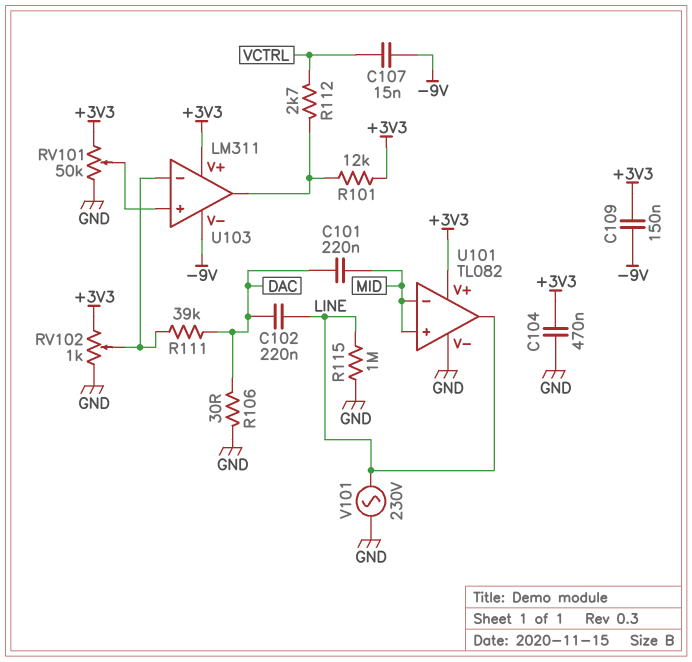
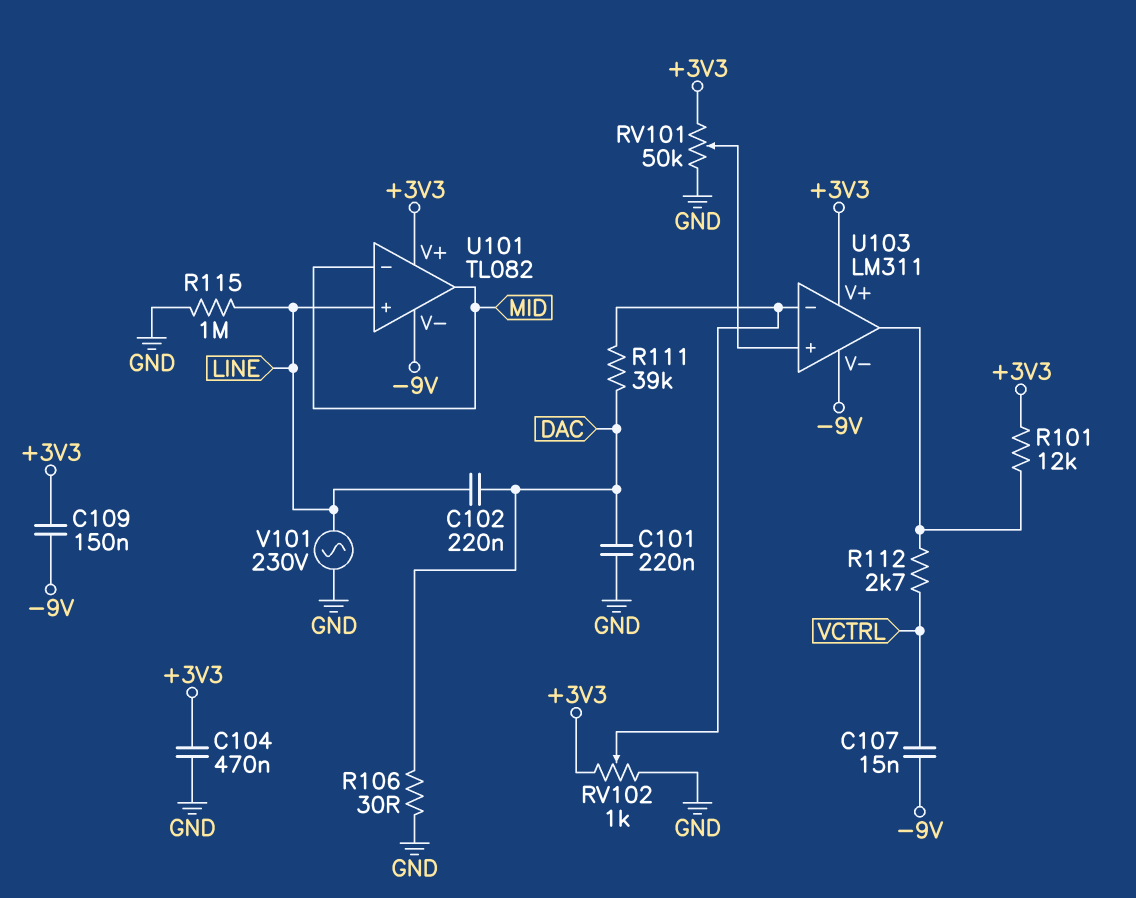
C101: 220nF (DAC, MID) -> 220nF (DAC, GND)
U101 pin V-: GND -> -9V
U101 pin in+: MID -> LINE
U101 pin out: LINE -> MID

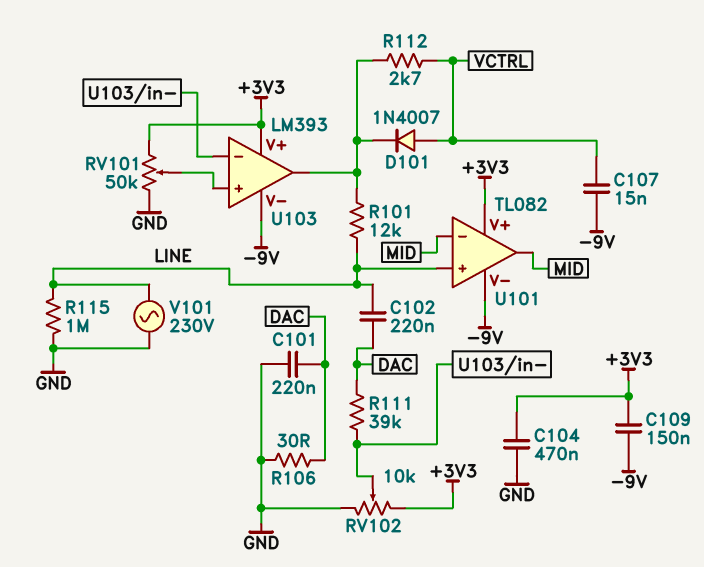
D101: none -> diode 1N4007 (A VCTRL, K U103/out)
R101: 12k (+3V3, U103/out) -> 12k (LINE, U103/out)
RV102: 1k (+3V3, GND, wiper U103/in-) -> 10k (+3V3, GND, wiper U103/in-)
U103: LM311 -> LM393

